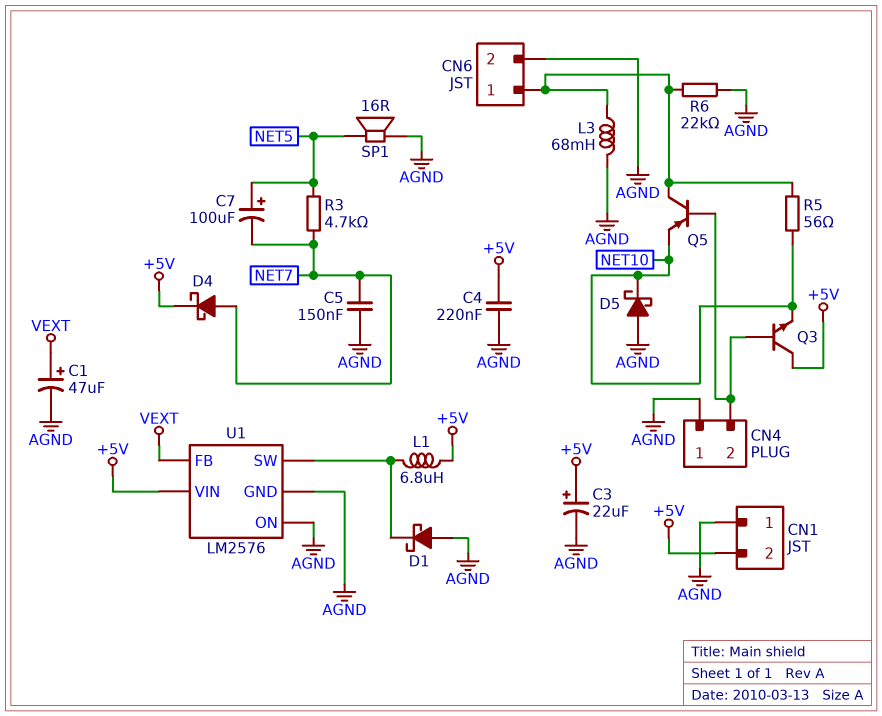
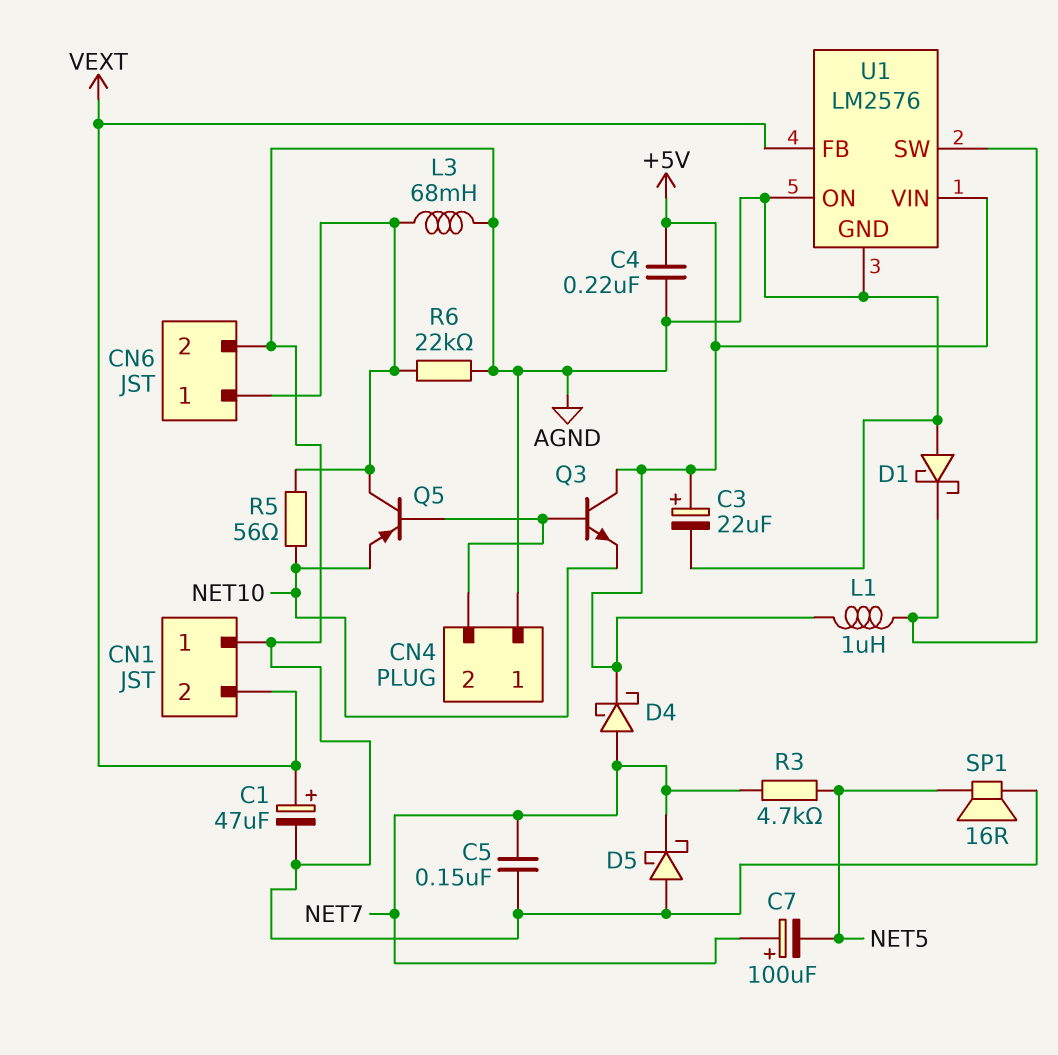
C7: 100uF (plus NET5, minus NET7) -> 100uF (plus NET7, minus NET5)
CN1 pin 2: +5V -> VEXT
D5: schottky (A AGND, K NET10) -> schottky (A AGND, K NET7)
L1: 6.8uH (+5V, U1/SW) -> 1uH (+5V, U1/SW)

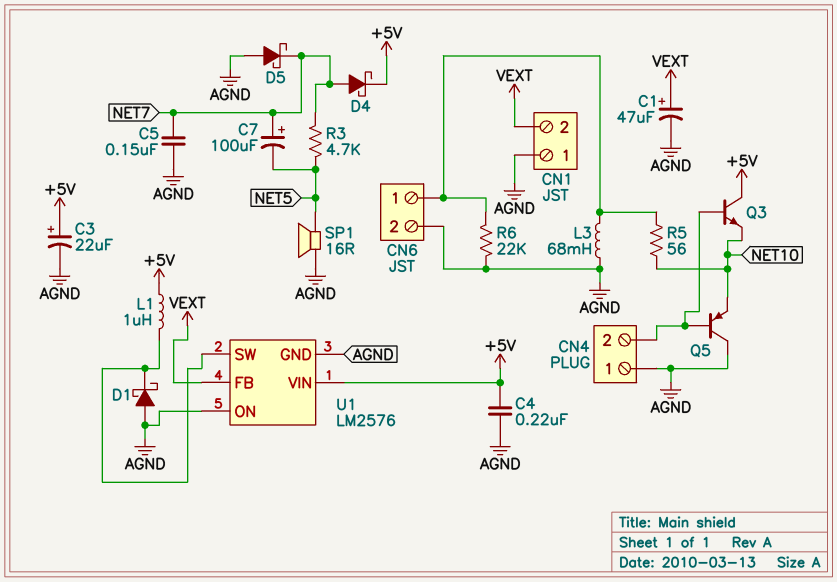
Q5: PNP (B CN4/2, C CN6/1, E NET10) -> PNP (B CN4/2, C AGND, E NET10)

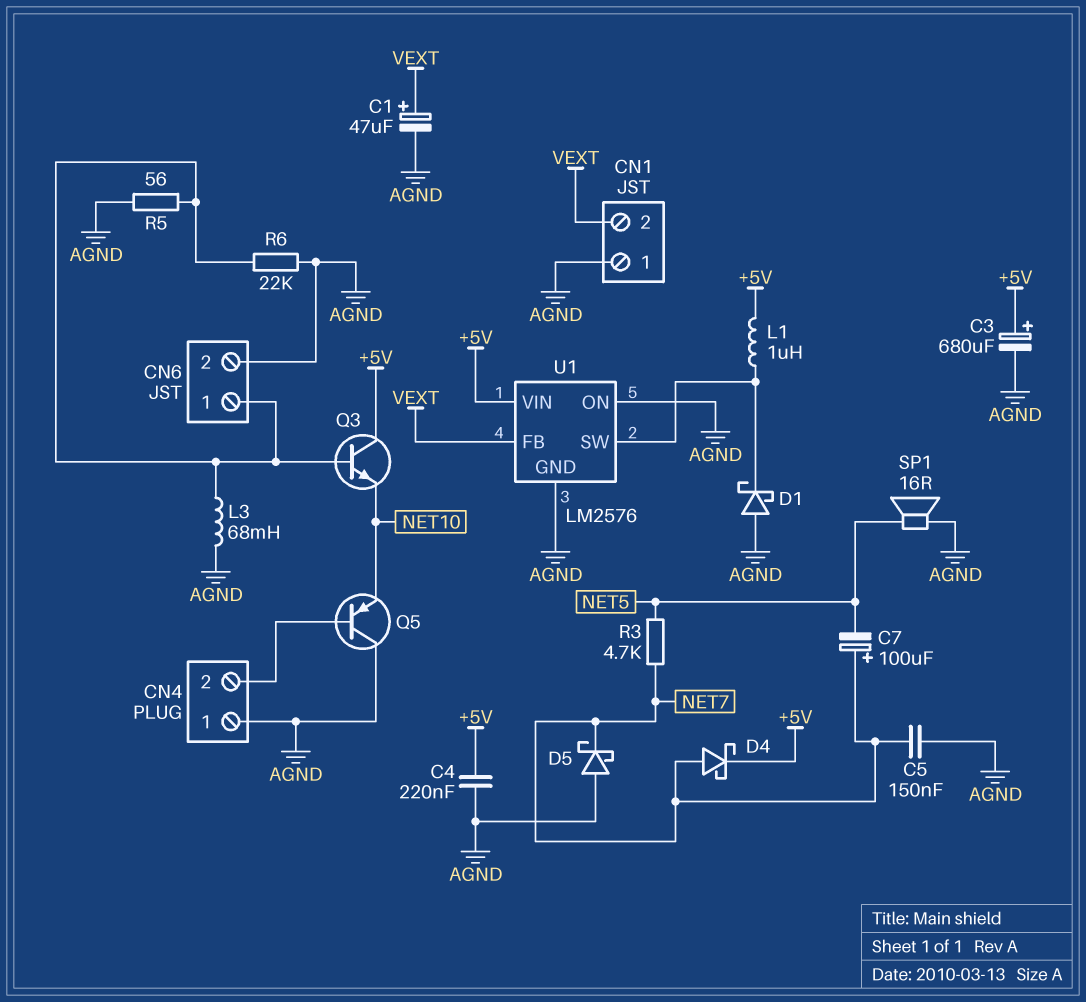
C3: 22uF (plus +5V, minus AGND) -> 680uF (plus +5V, minus AGND)
Q3: NPN (B CN4/2, C +5V, E NET10) -> NPN (B CN6/1, C +5V, E NET10)
R5: 56 (CN6/1, NET10) -> 56 (AGND, CN6/1)

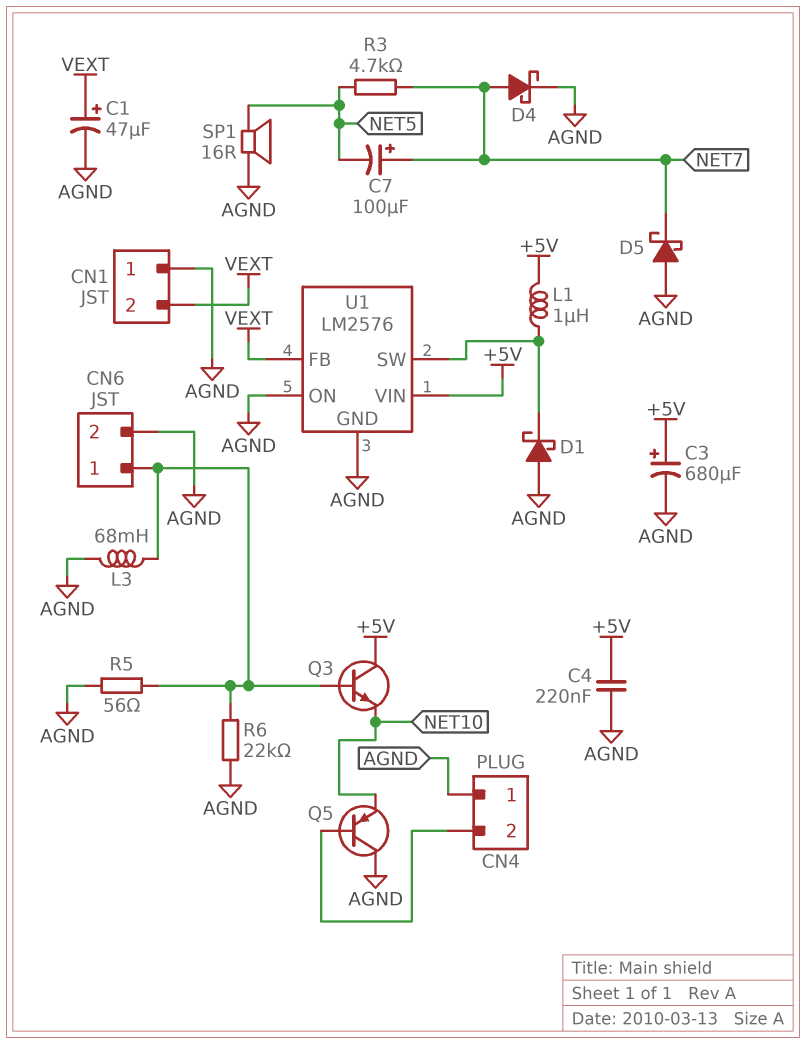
C5: 150nF (AGND, NET7) -> none
D4: schottky (A NET7, K +5V) -> schottky (A NET7, K AGND)

